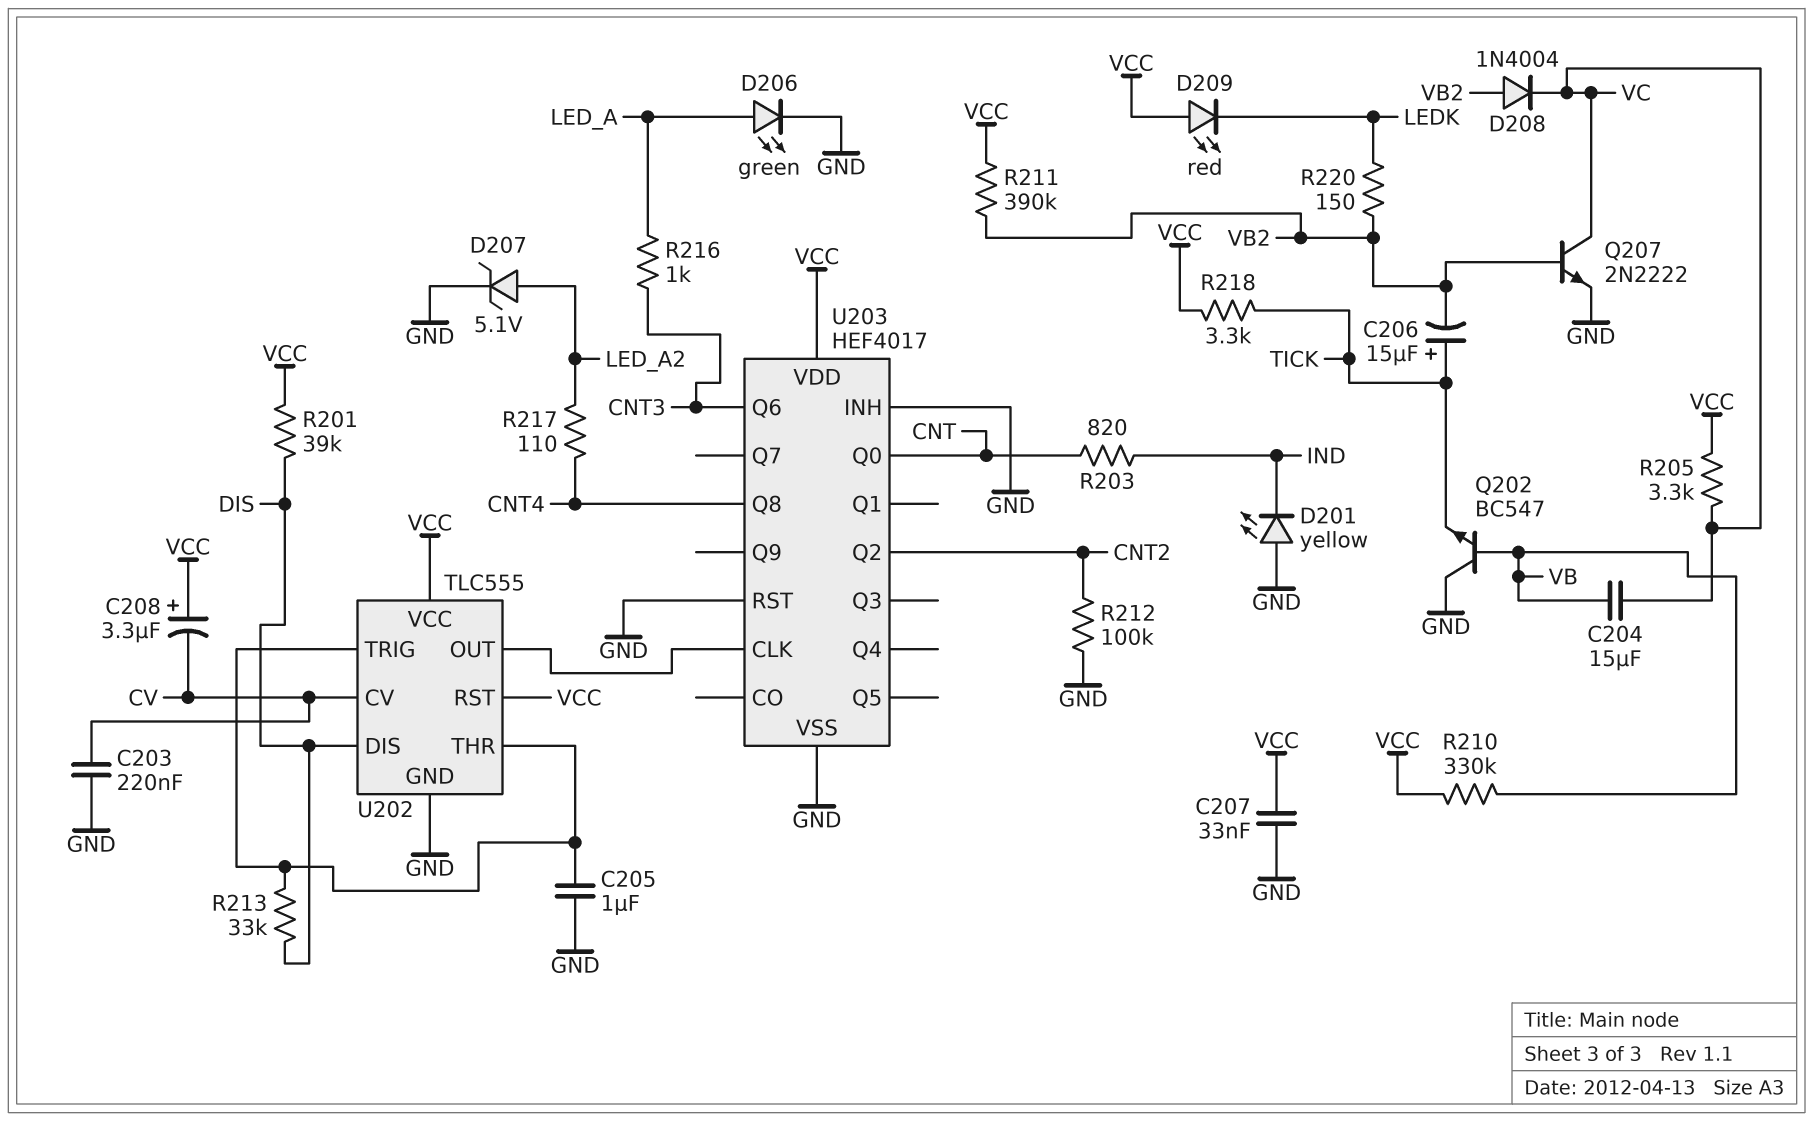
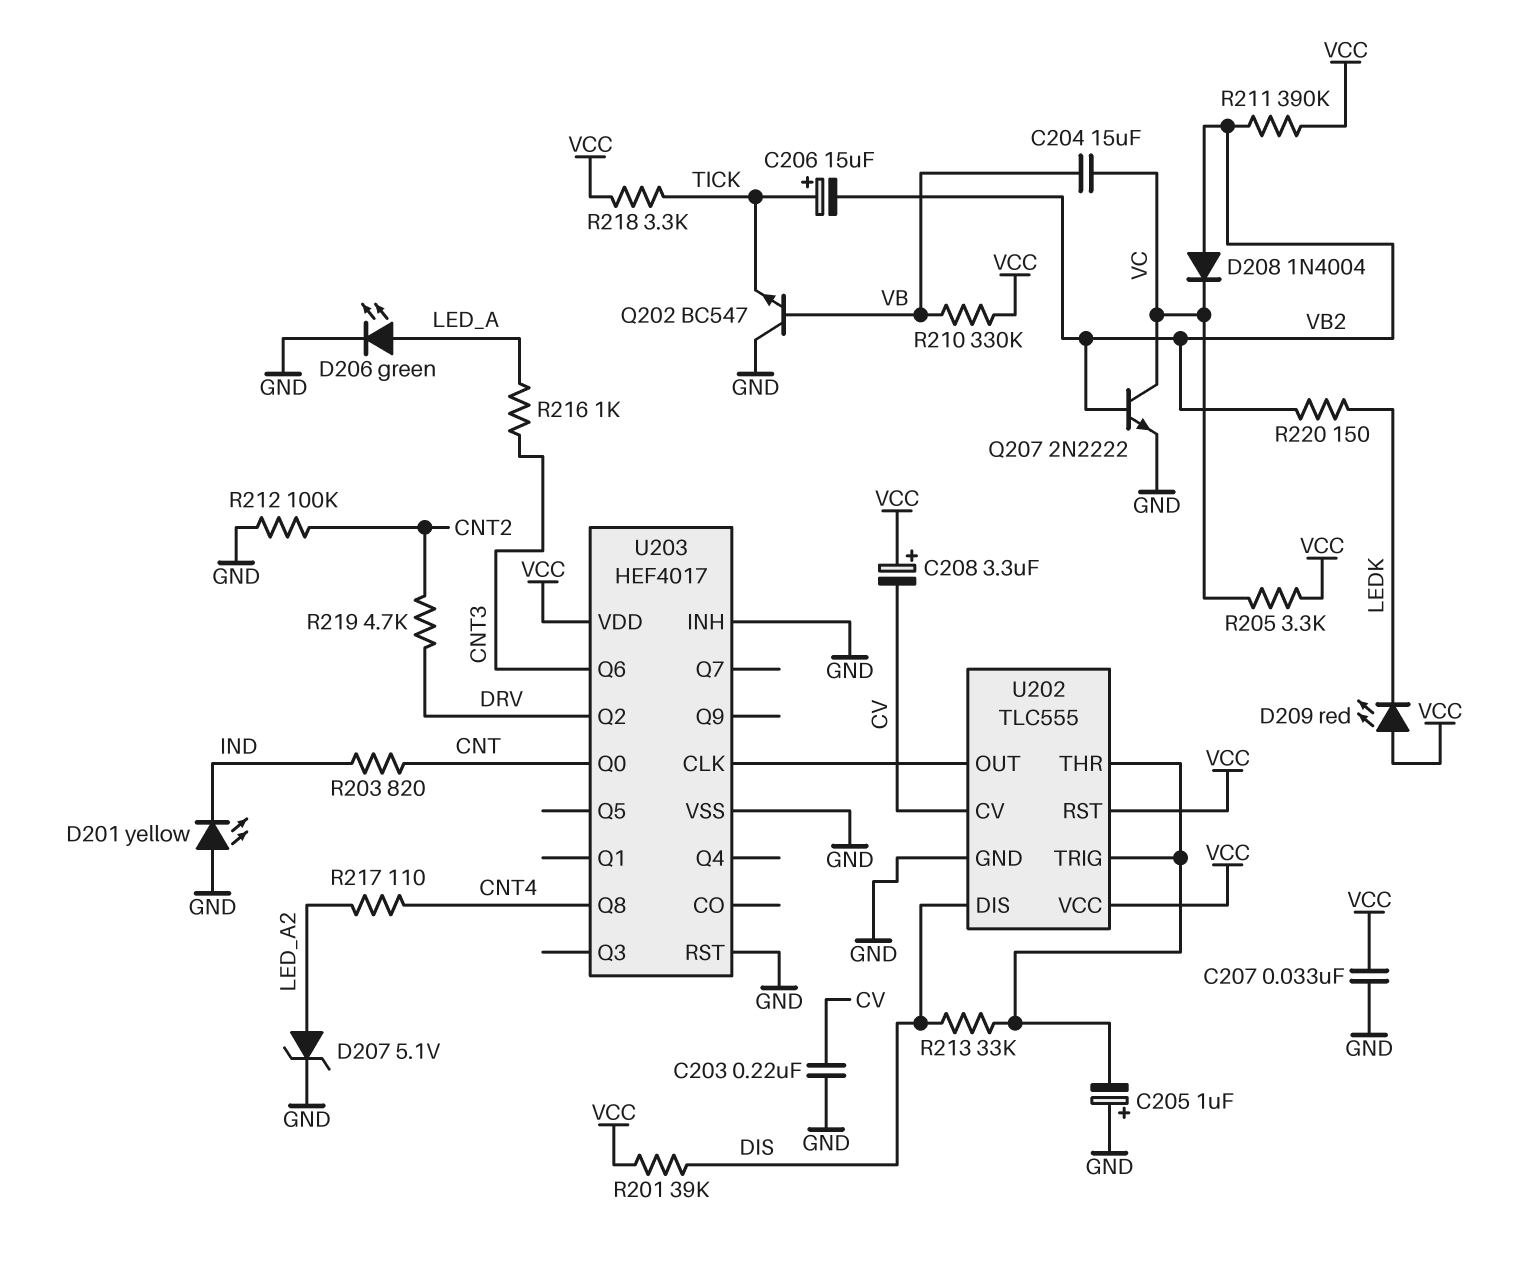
C205: 1uF (GND, U202/THR) -> 1uF (plus GND, minus U202/THR)
R219: none -> 4.7k (CNT2, DRV)
U203 pin Q2: CNT2 -> DRV

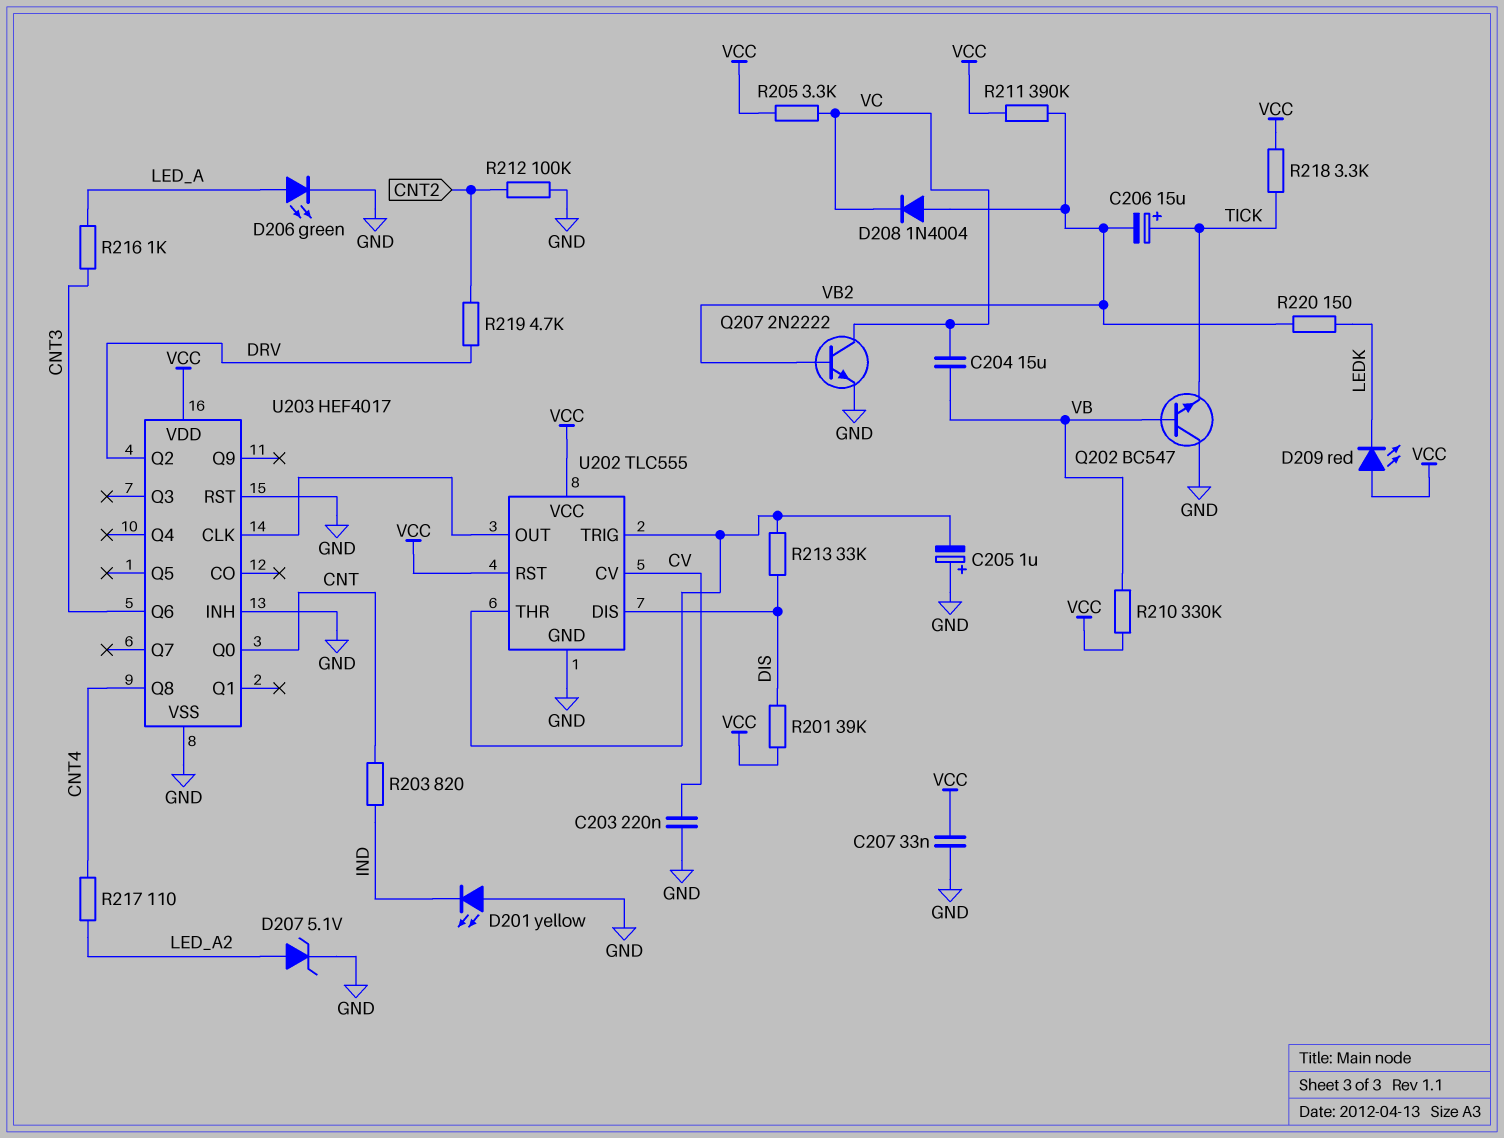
C208: 3.3uF (plus VCC, minus CV) -> none

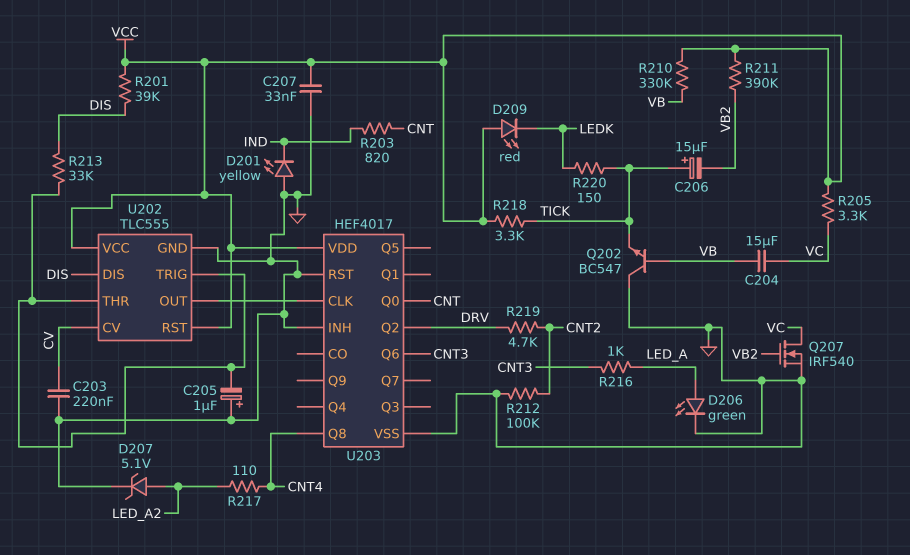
D208: diode 1N4004 (A VB2, K VC) -> none
Q207: NPN 2N2222 (B VB2, C VC, E GND) -> NMOS IRF540 (G VB2, D VC, S GND)
R220: 150 (LEDK, VB2) -> 150 (LEDK, TICK)

